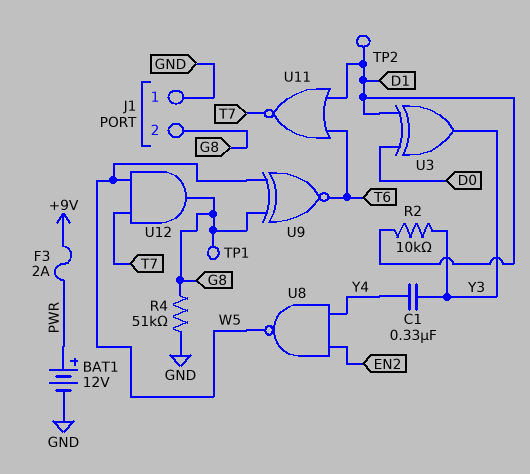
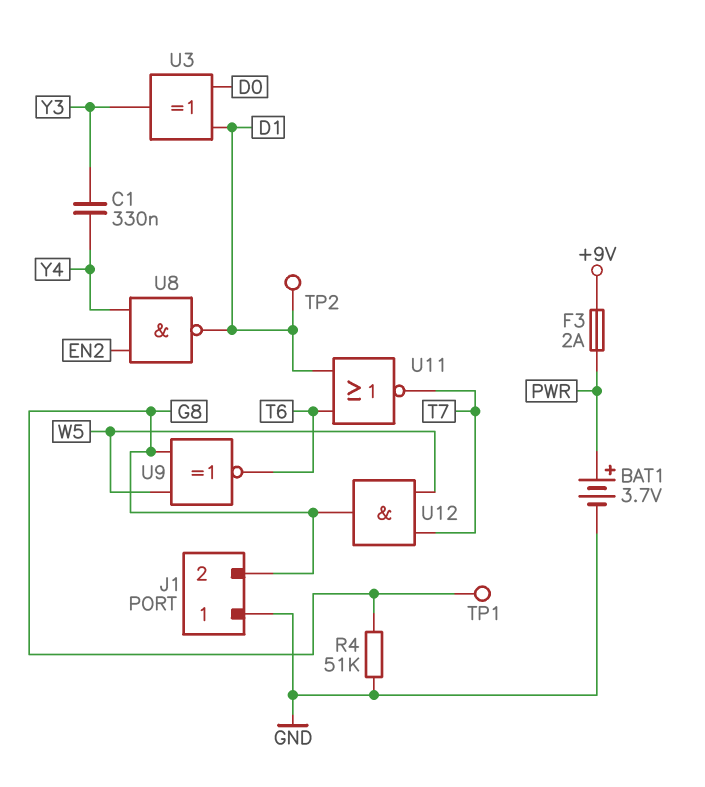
BAT1: 12V (plus PWR, minus GND) -> 3.7V (plus PWR, minus GND)
R2: 10k (D1, Y3) -> none
U8: NAND (in EN2, in Y4, out W5) -> NAND (in EN2, in Y4, out D1)

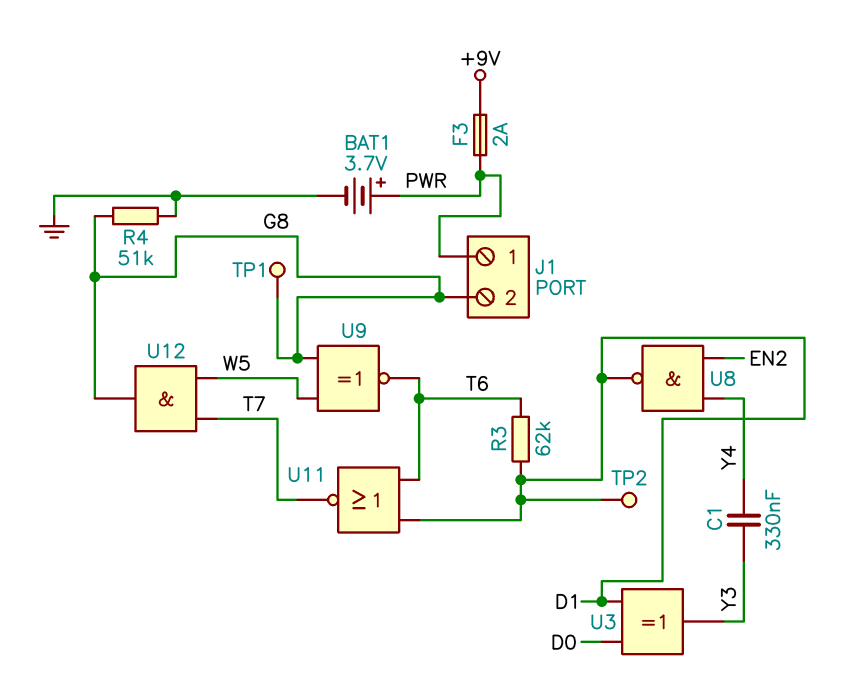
J1 pin 1: GND -> PWR
R3: none -> 62k (D1, T6)

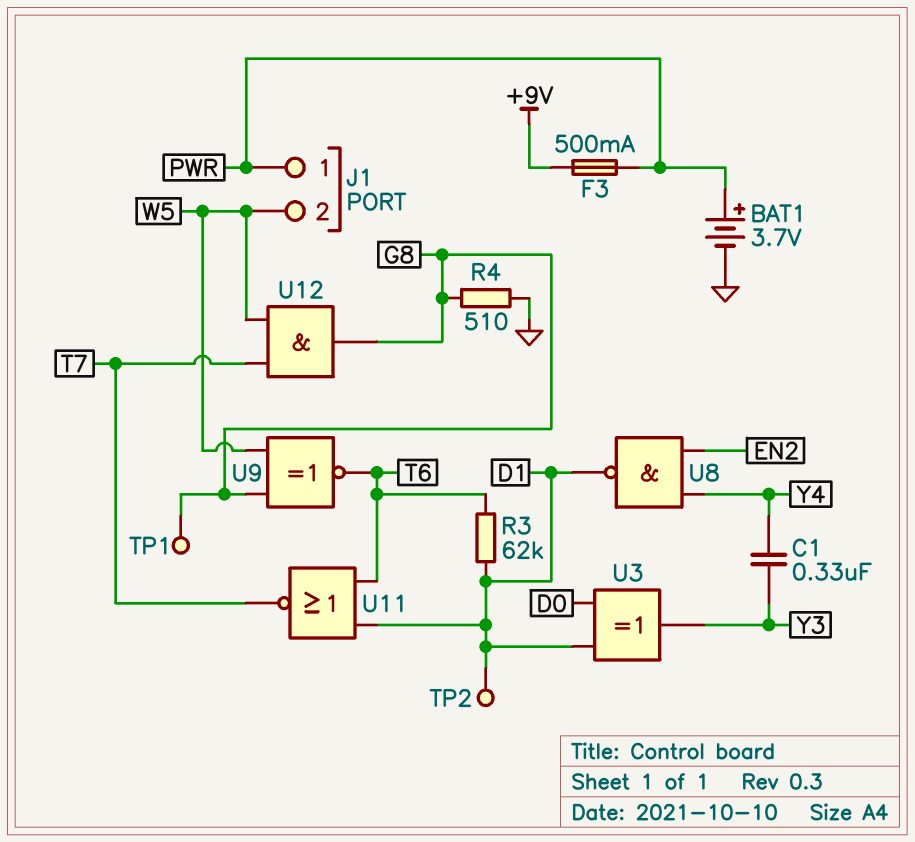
F3: 2A (+9V, PWR) -> 500mA (+9V, PWR)
J1 pin 2: G8 -> W5
R4: 51k (G8, GND) -> 510 (G8, GND)

